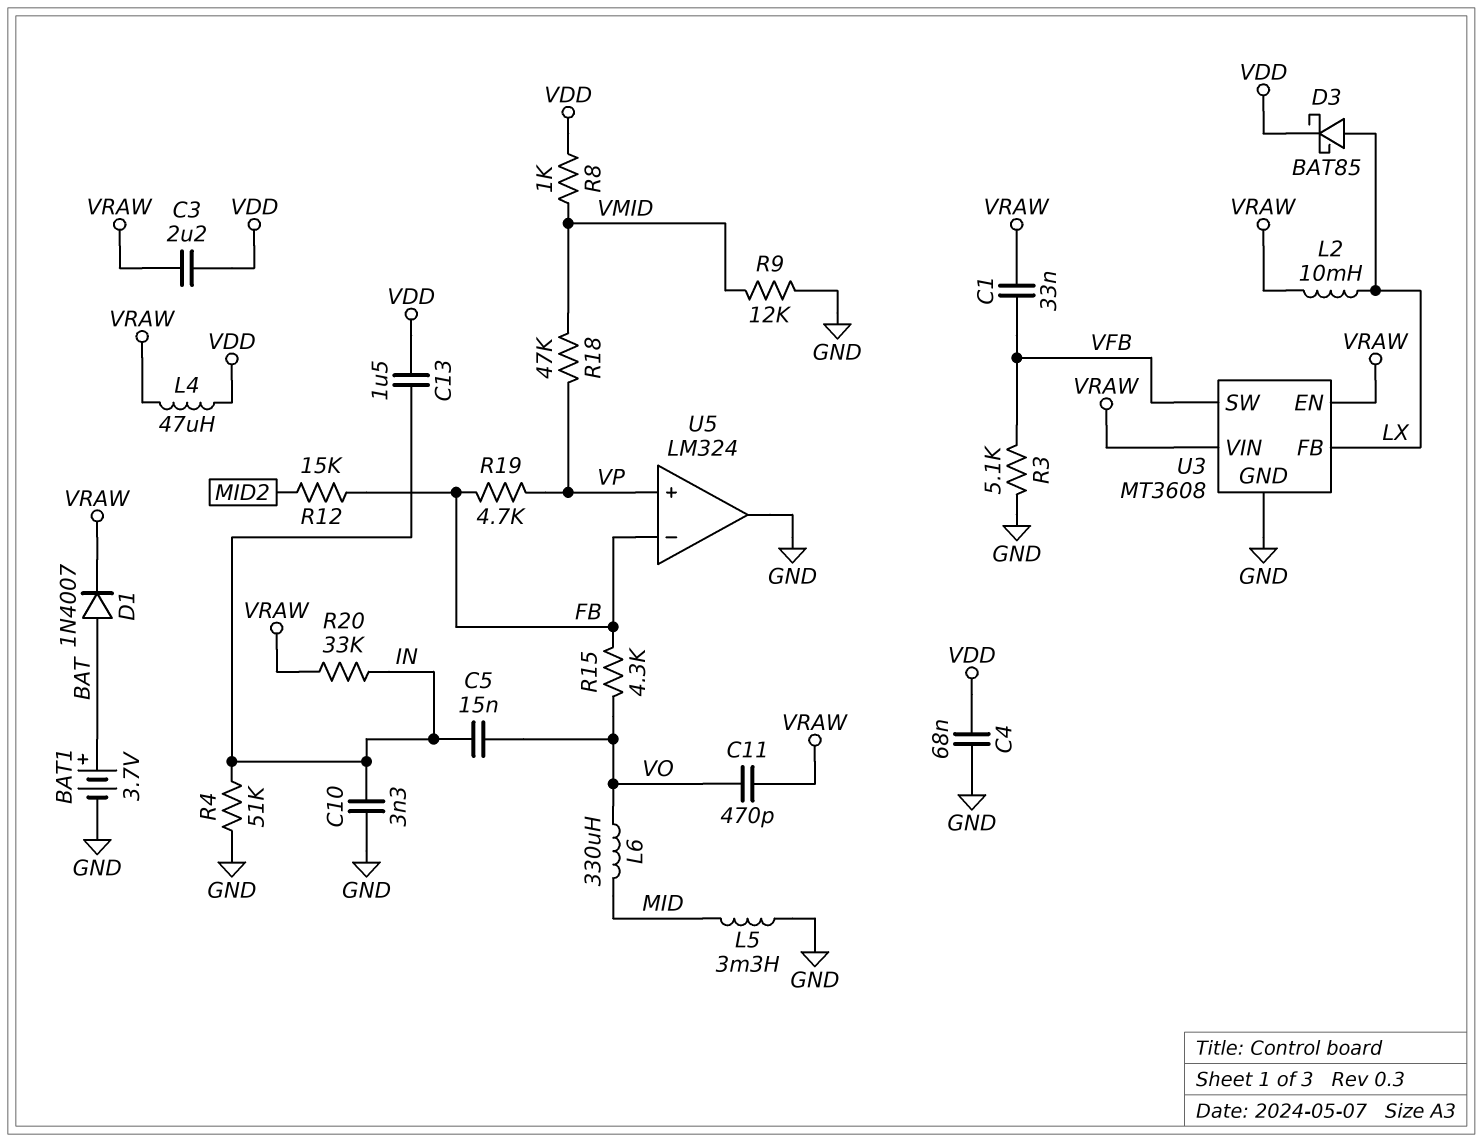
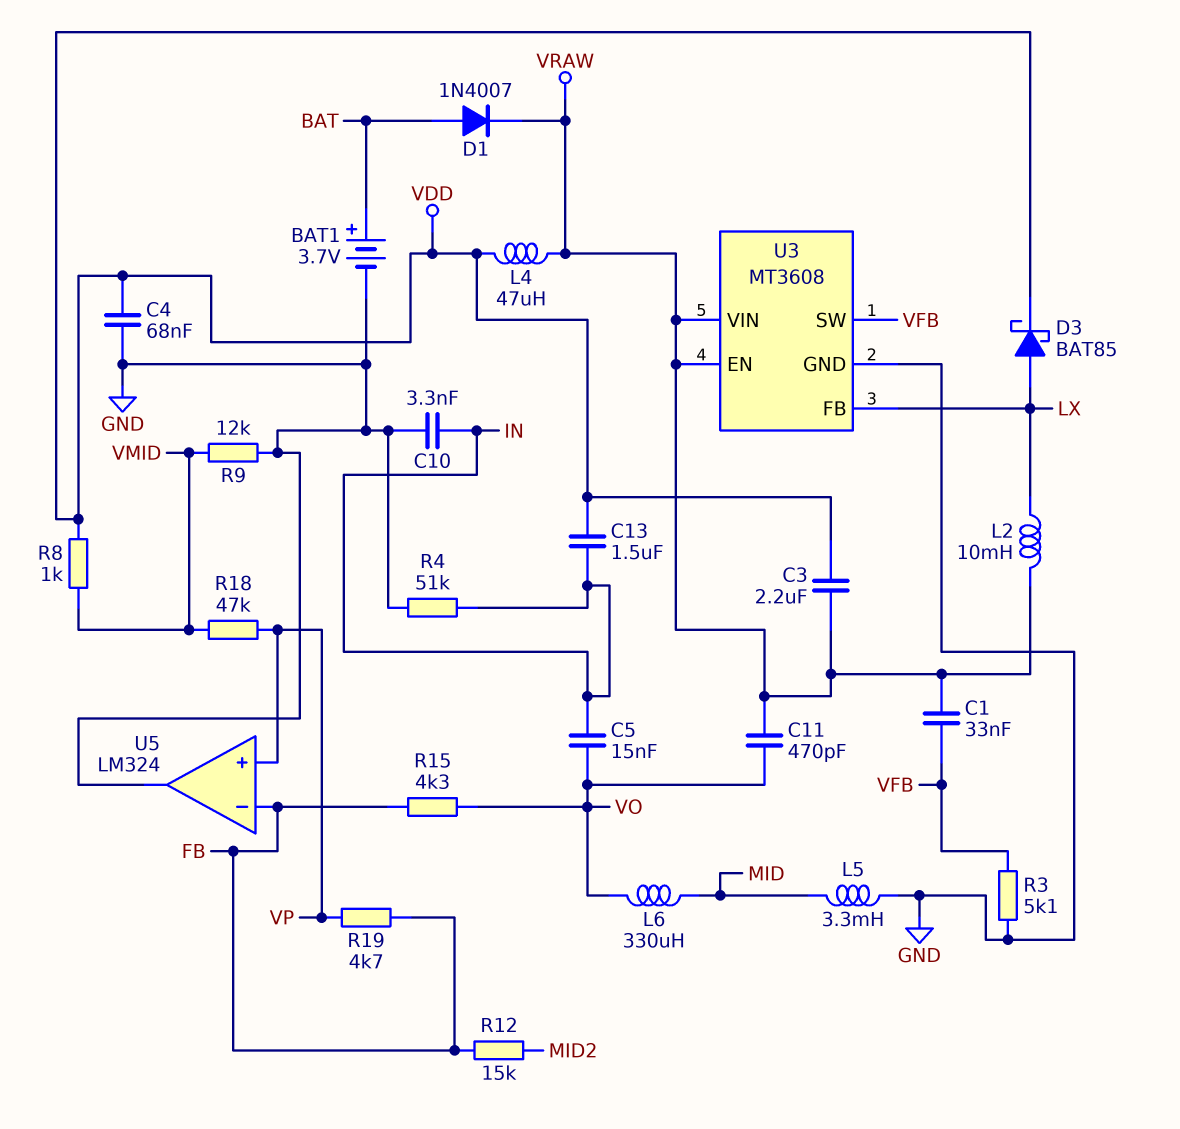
R20: 33k (IN, VRAW) -> none

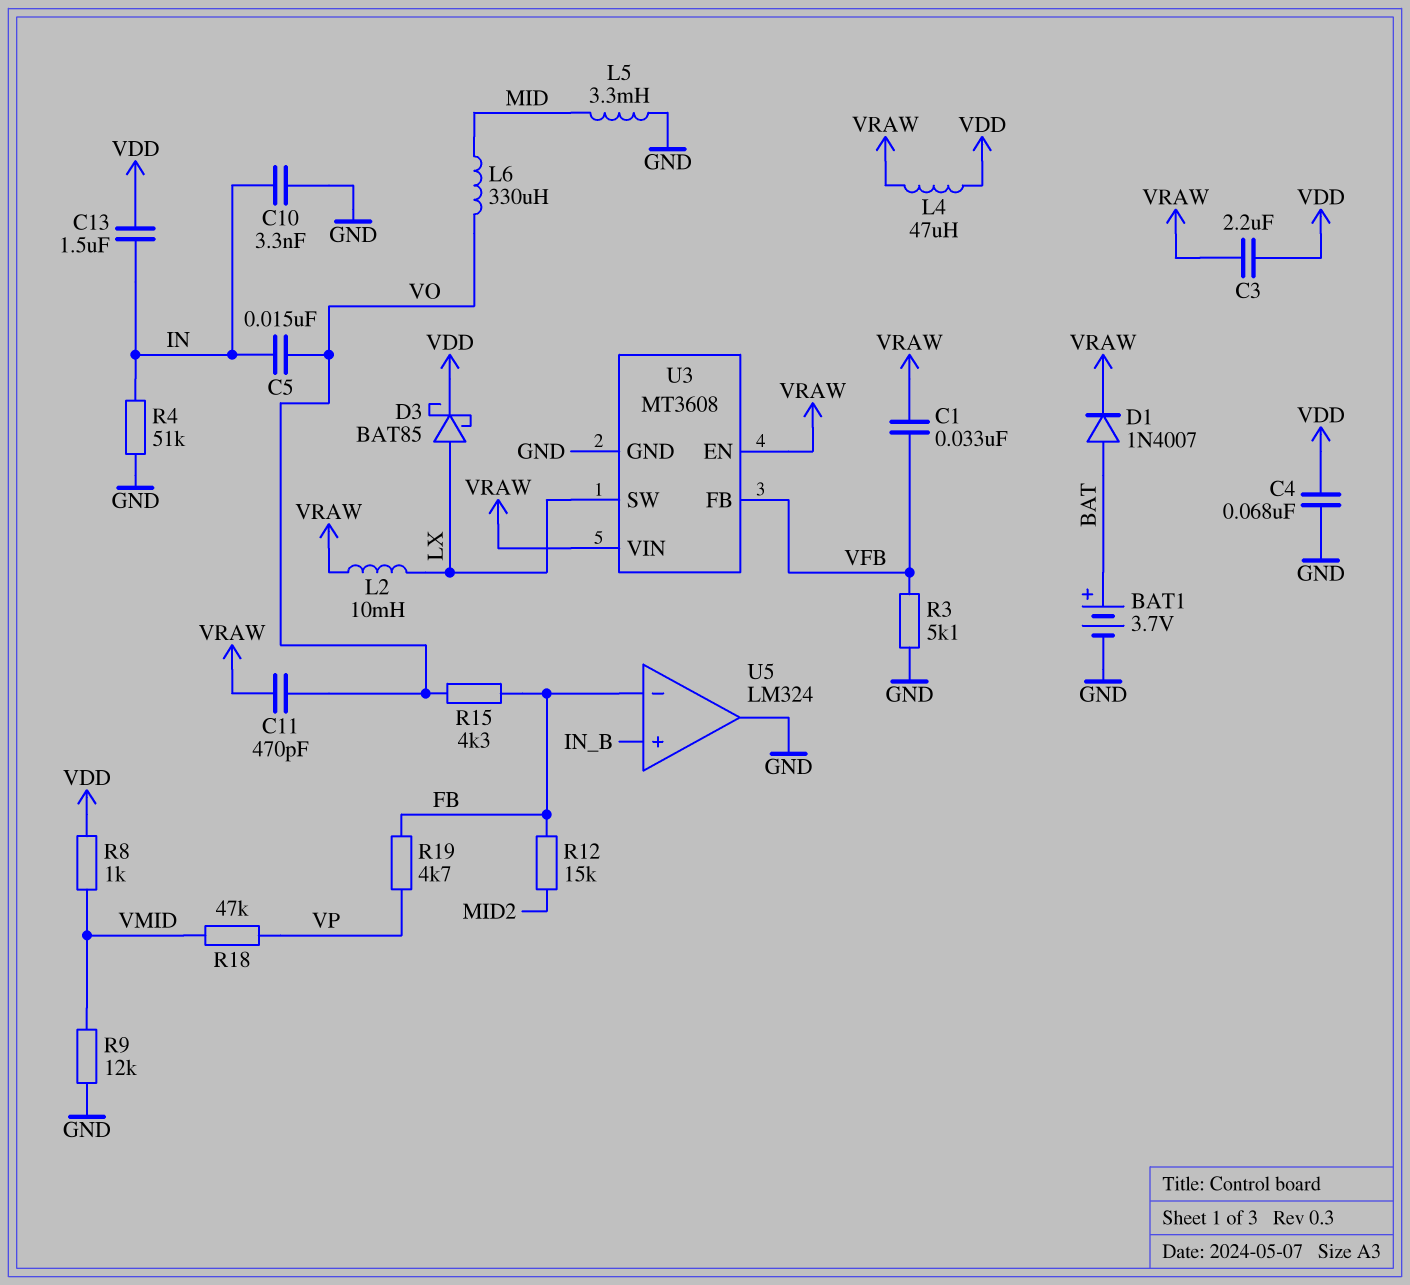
U3 pin FB: LX -> VFB
U3 pin SW: VFB -> LX
U5 pin in+: VP -> IN_B

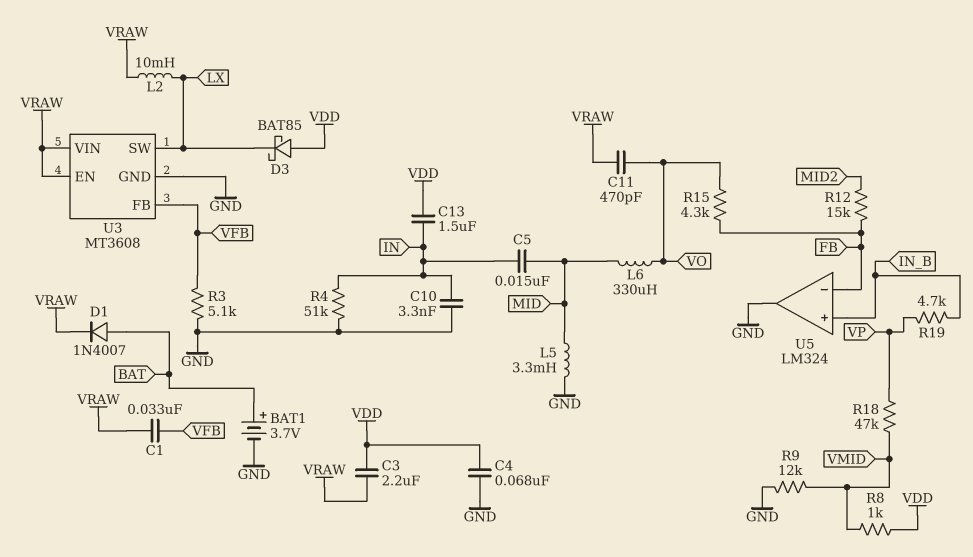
C5: 15nF (IN, VO) -> 15nF (IN, MID)
D3: schottky BAT85 (A LX, K VDD) -> schottky BAT85 (A VDD, K LX)
L4: 47uH (VDD, VRAW) -> none
R19: 4.7k (FB, VP) -> 4.7k (IN_B, VP)

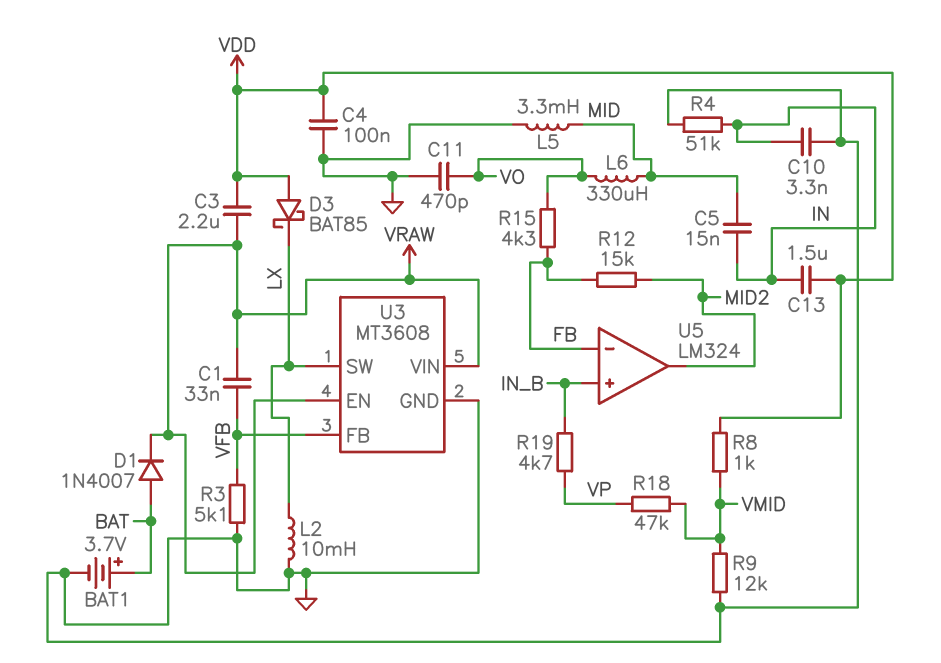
C4: 68nF (GND, VDD) -> 100nF (GND, VDD)
C11: 470pF (VO, VRAW) -> 470pF (GND, VO)
L2: 10mH (LX, VRAW) -> 10mH (GND, LX)
U5 pin out: GND -> MID2

